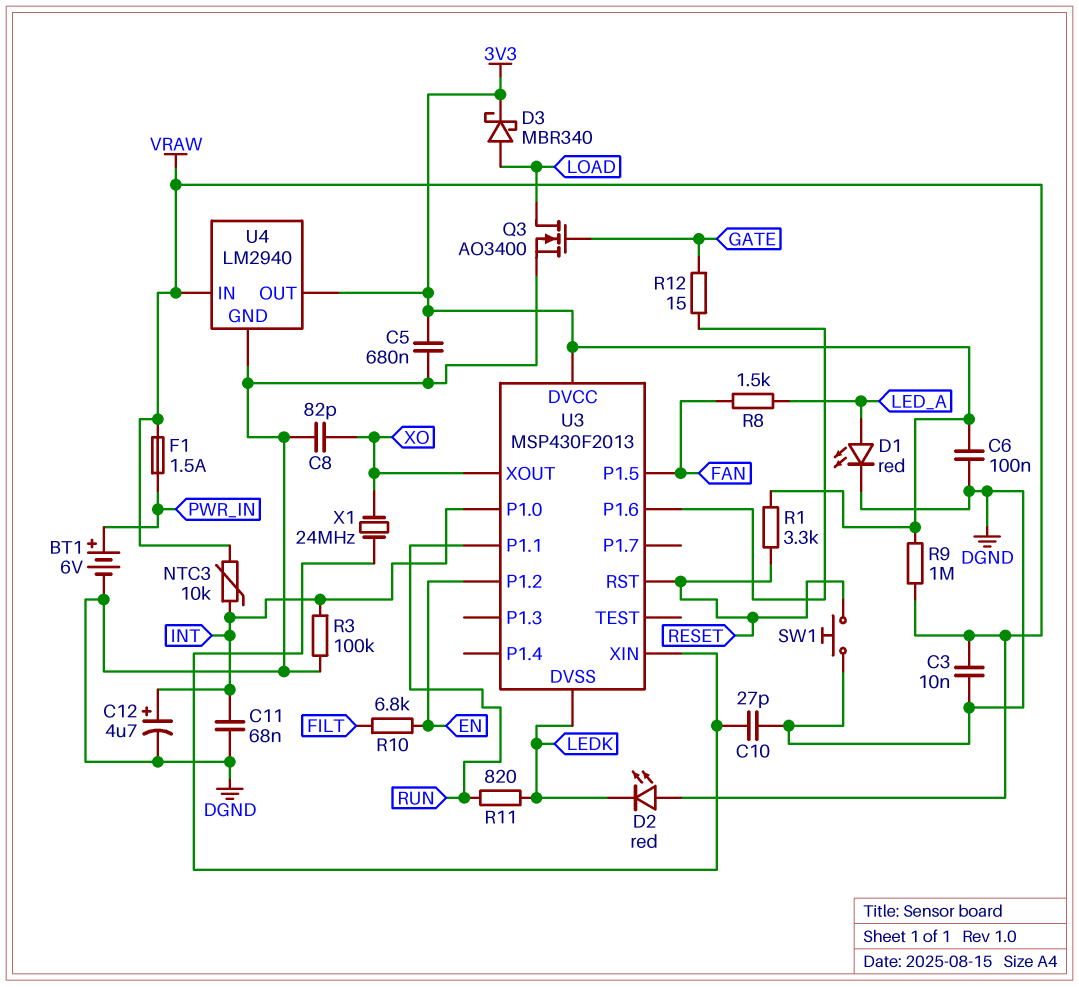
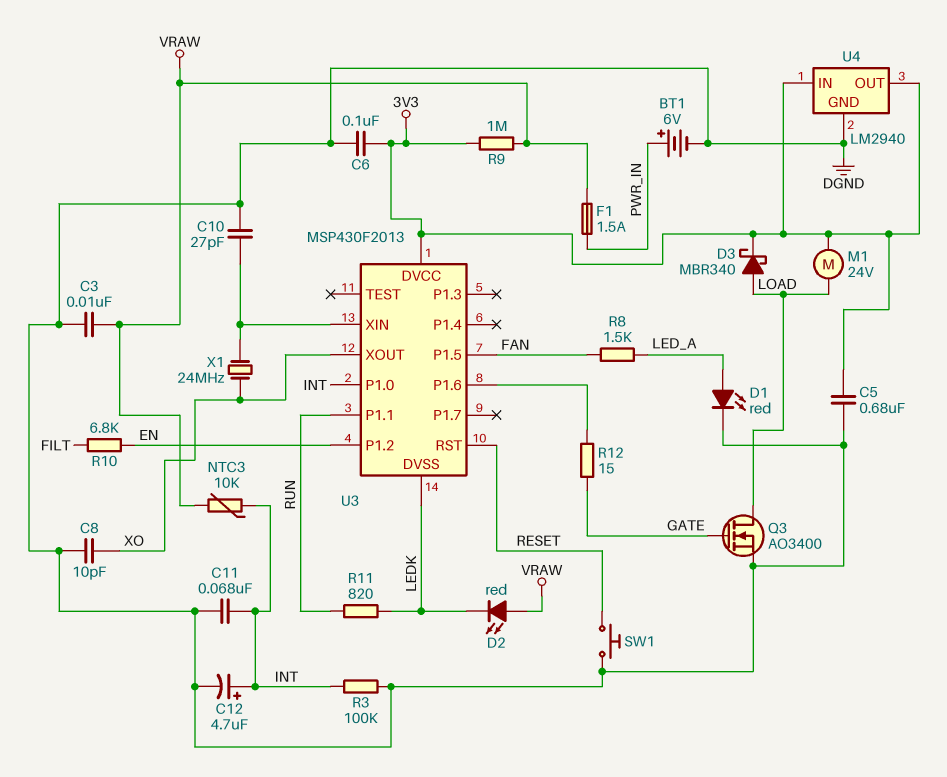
C8: 82pF (DGND, XO) -> 10pF (DGND, XO)
M1: none -> motor 24V (3V3, LOAD)
R1: 3.3k (3V3, RESET) -> none
U4 pin IN: VRAW -> 3V3

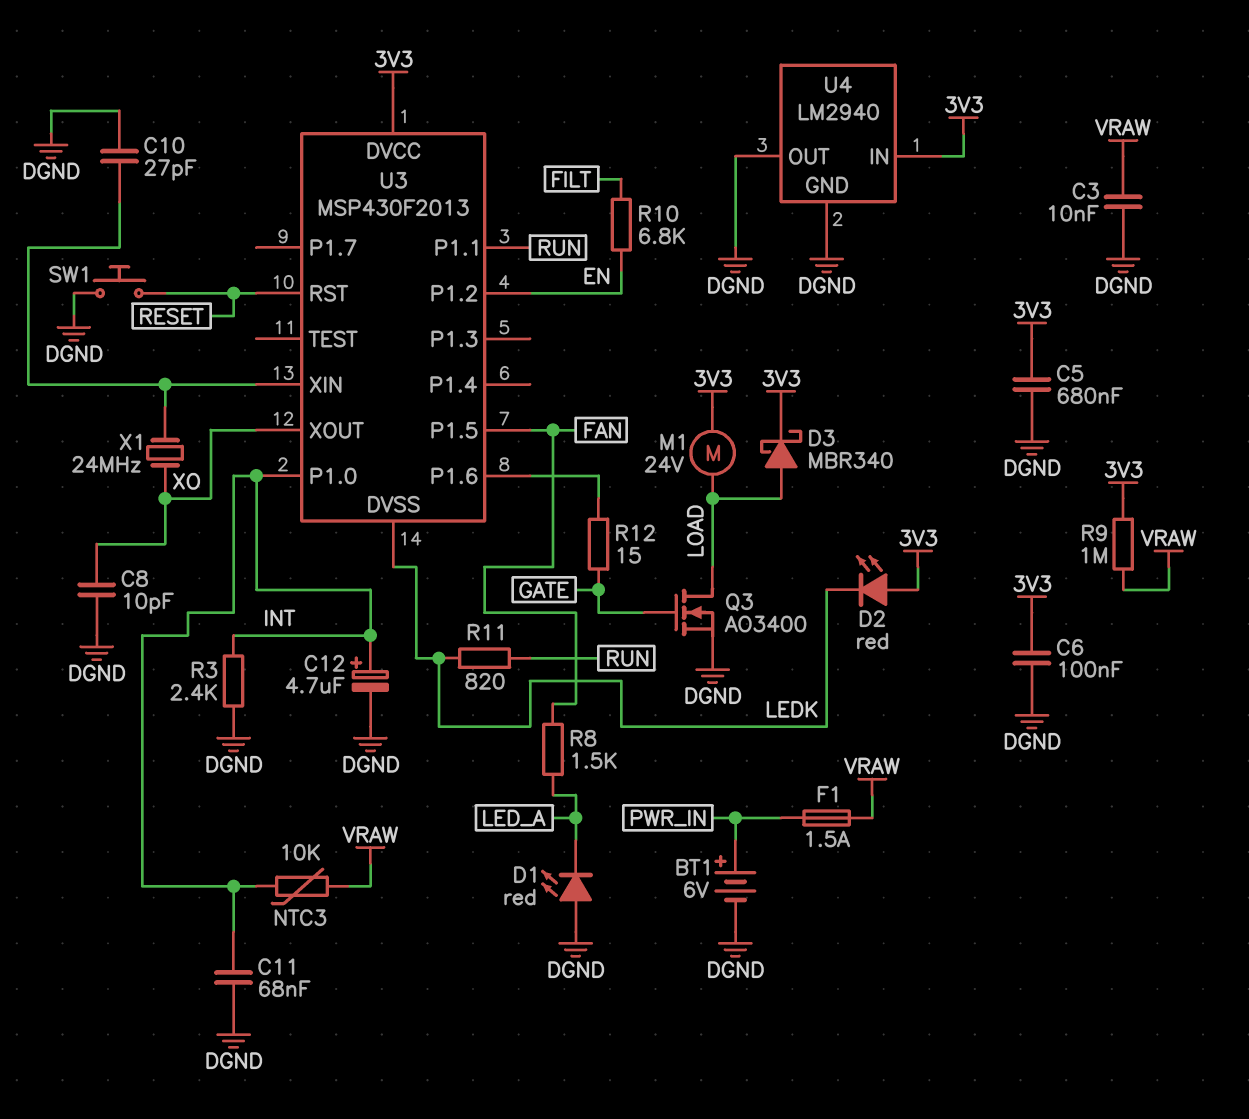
D1: LED red (A LED_A, K DGND) -> LED red (A DGND, K LED_A)
D2: LED red (A VRAW, K LEDK) -> LED red (A 3V3, K LEDK)
R3: 100k (DGND, INT) -> 2.4k (DGND, INT)
U4 pin OUT: 3V3 -> DGND

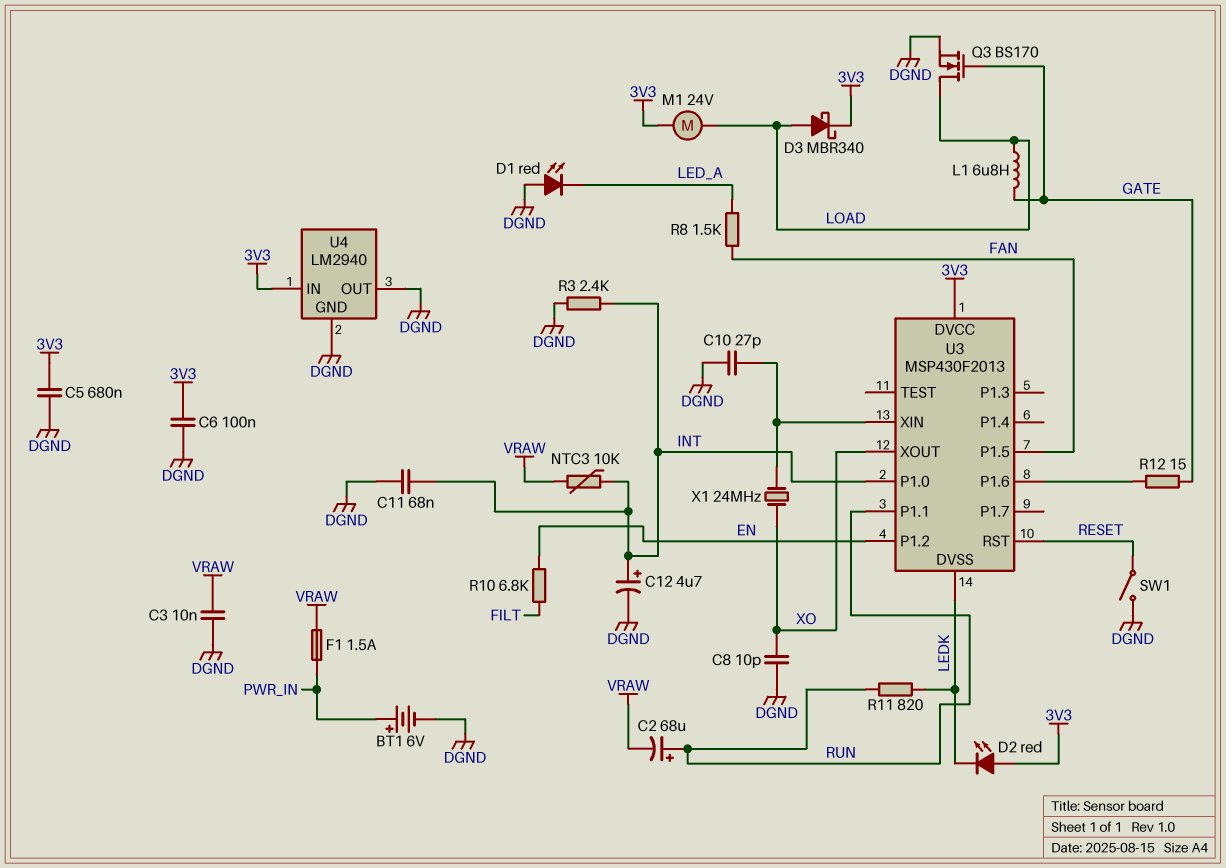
C2: none -> 68uF (plus RUN, minus VRAW)
L1: none -> 6.8uH (GATE, LOAD)
Q3: NMOS AO3400 (G GATE, D LOAD, S DGND) -> NMOS BS170 (G GATE, D LOAD, S DGND)
R9: 1M (3V3, VRAW) -> none
SW1: button (DGND, RESET) -> switch (DGND, RESET)

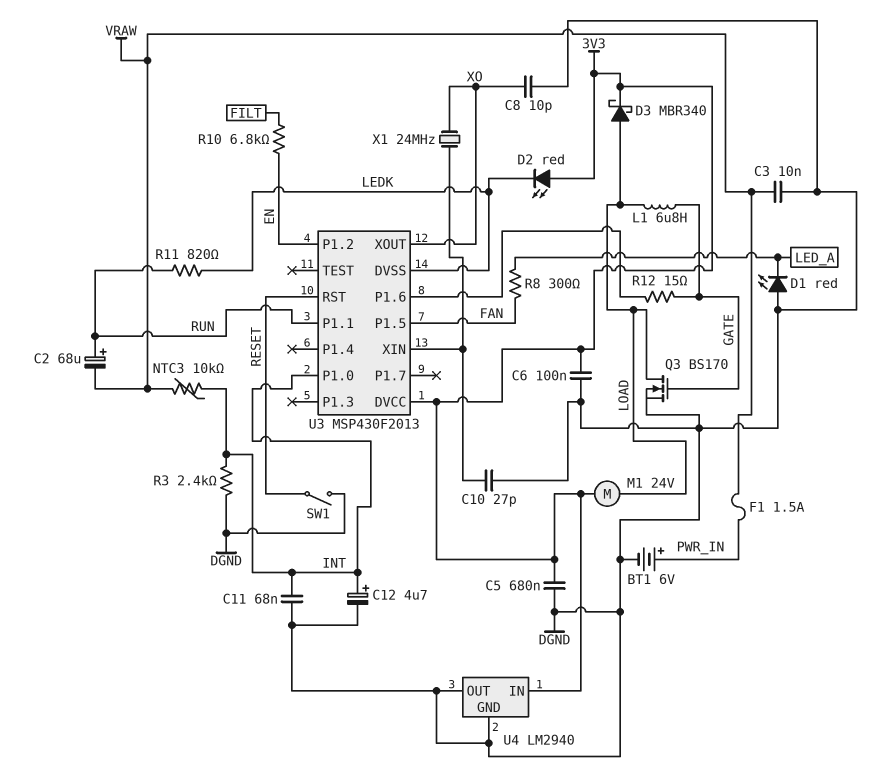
R8: 1.5k (FAN, LED_A) -> 300 (FAN, LED_A)

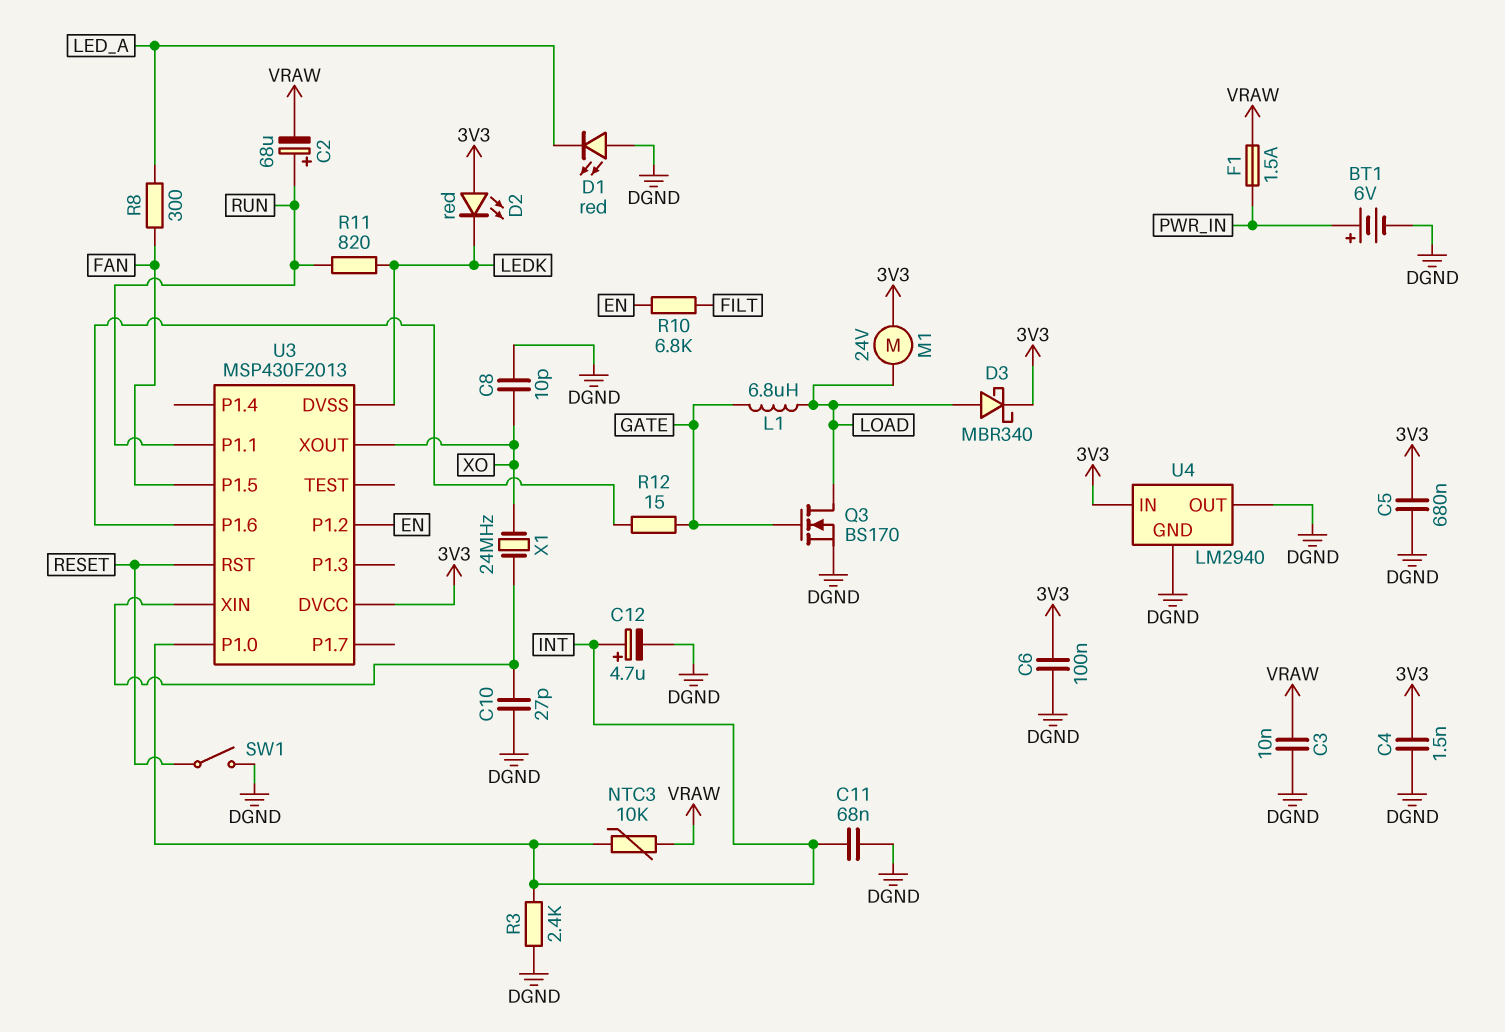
C4: none -> 1.5nF (3V3, DGND)

